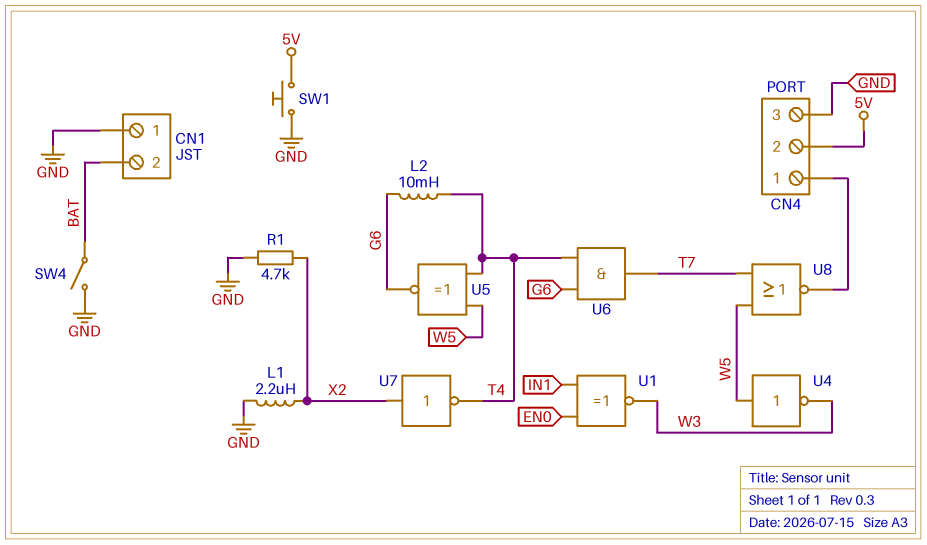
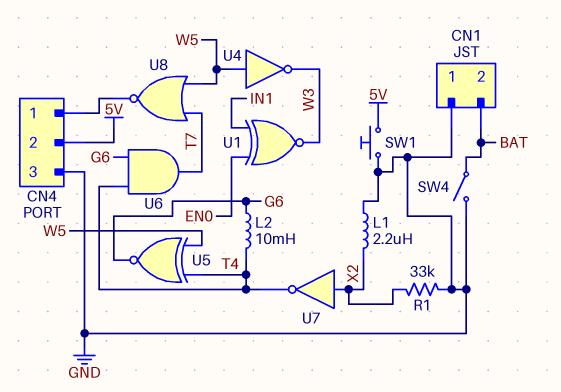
R1: 4.7k (GND, X2) -> 33k (GND, X2)

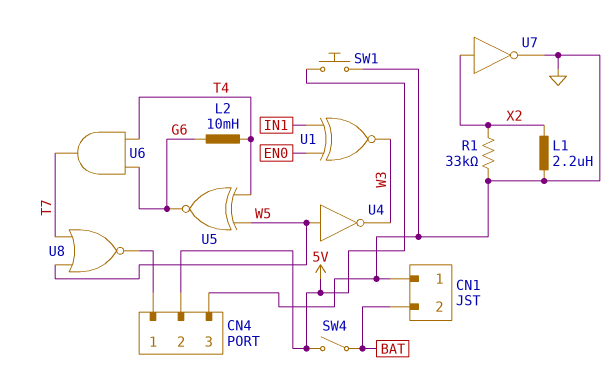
SW4: switch (BAT, GND) -> switch (5V, BAT)
U7: NOT (in X2, out T4) -> NOT (in X2, out GND)

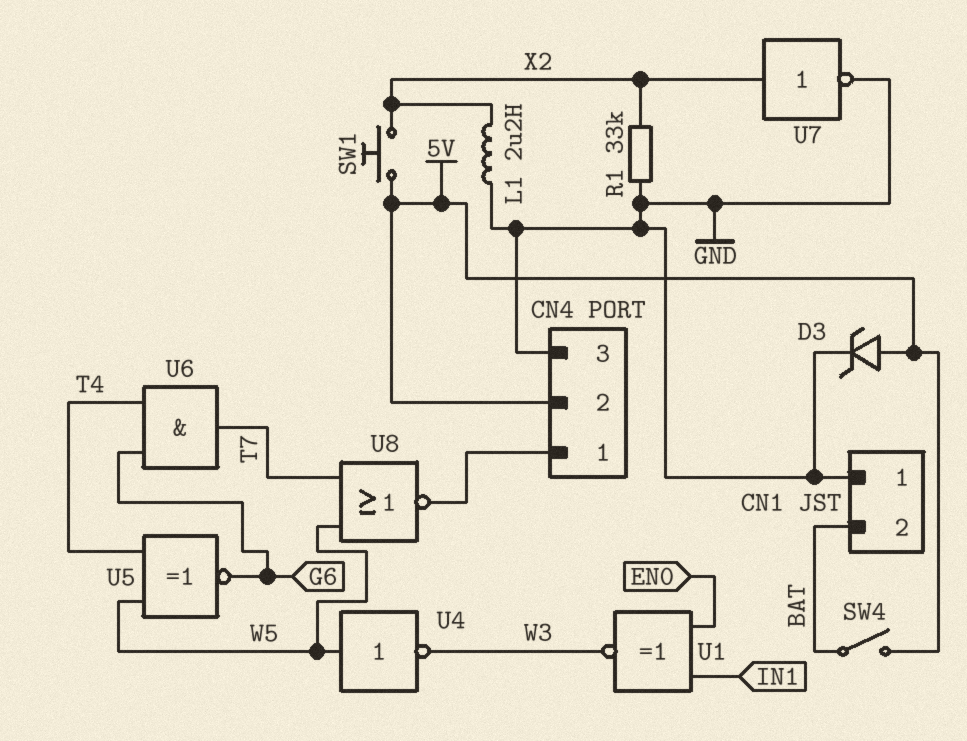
D3: none -> zener (A 5V, K GND)
L2: 10mH (G6, T4) -> none
SW1: button (5V, GND) -> button (5V, X2)

